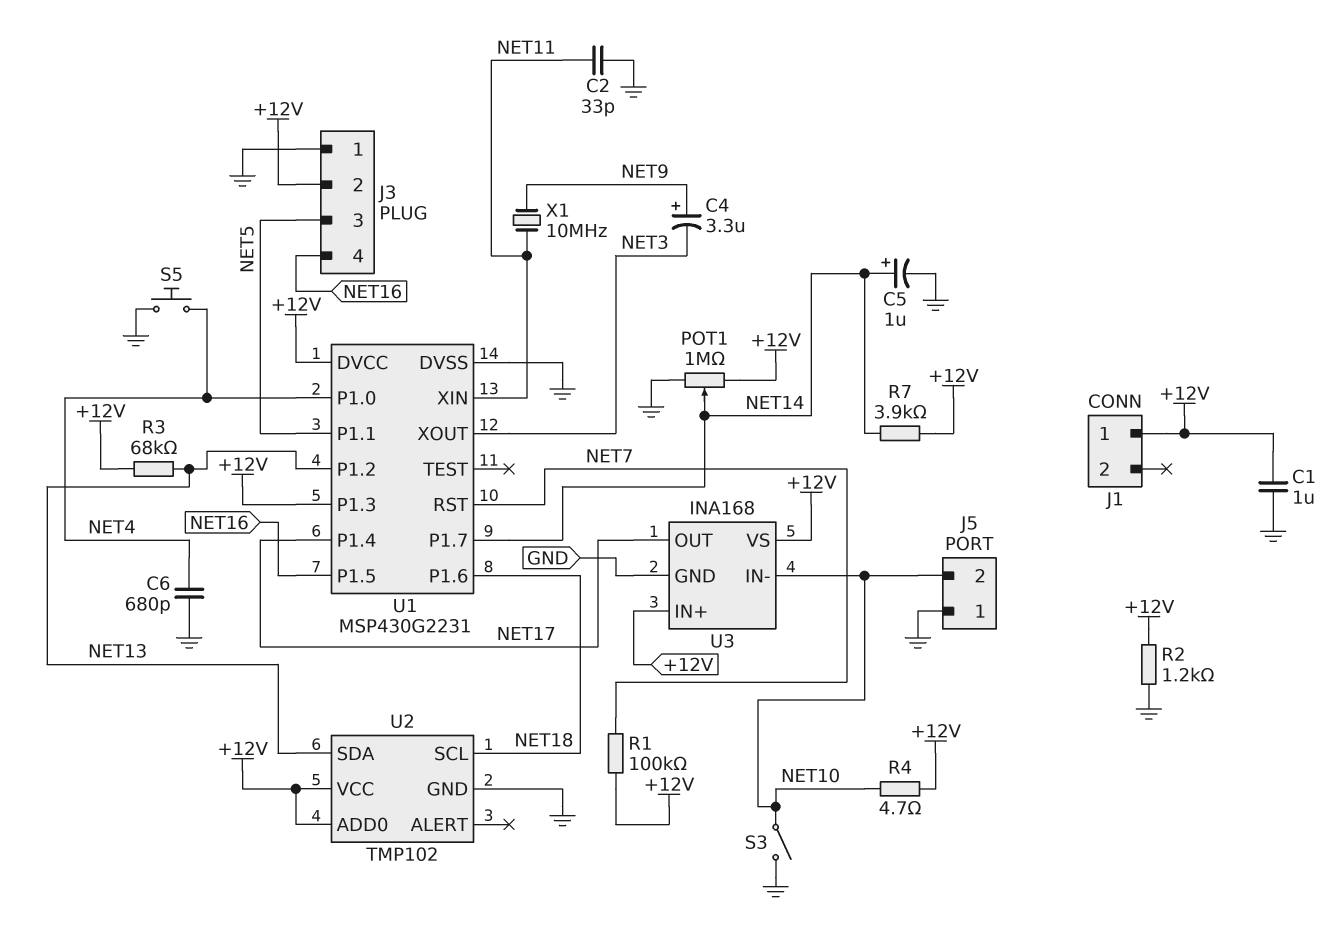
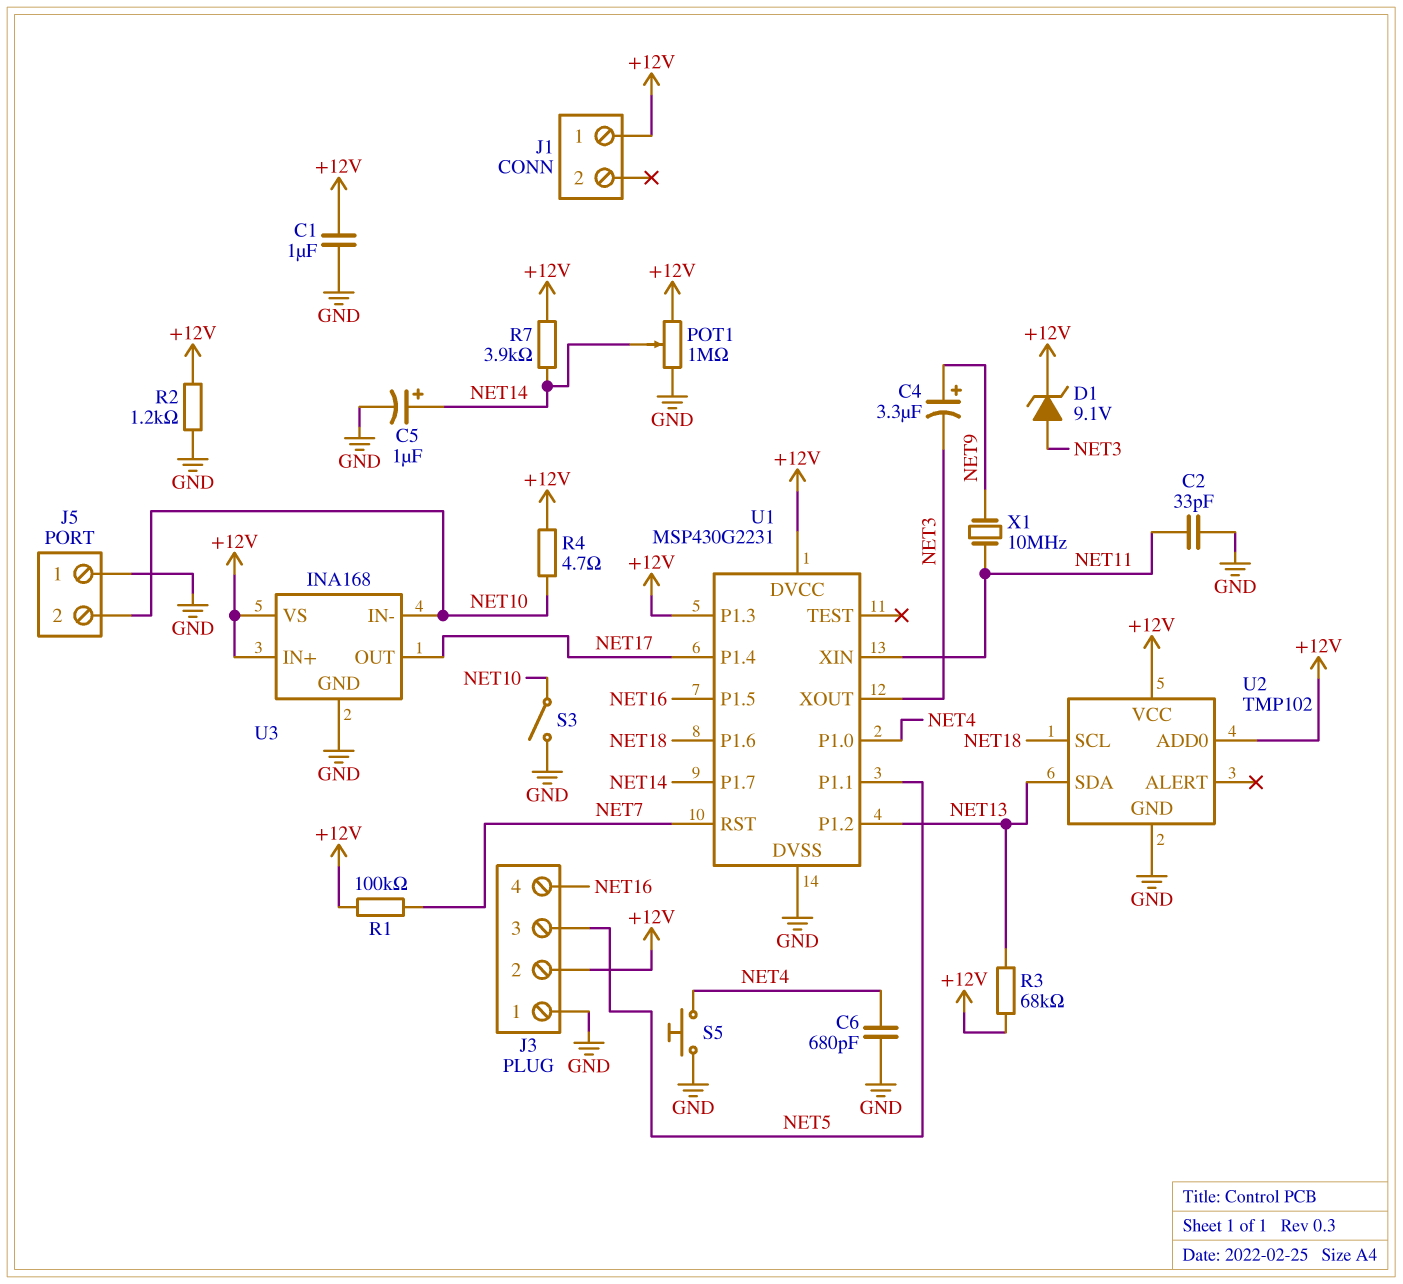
D1: none -> zener 9.1V (A NET3, K +12V)

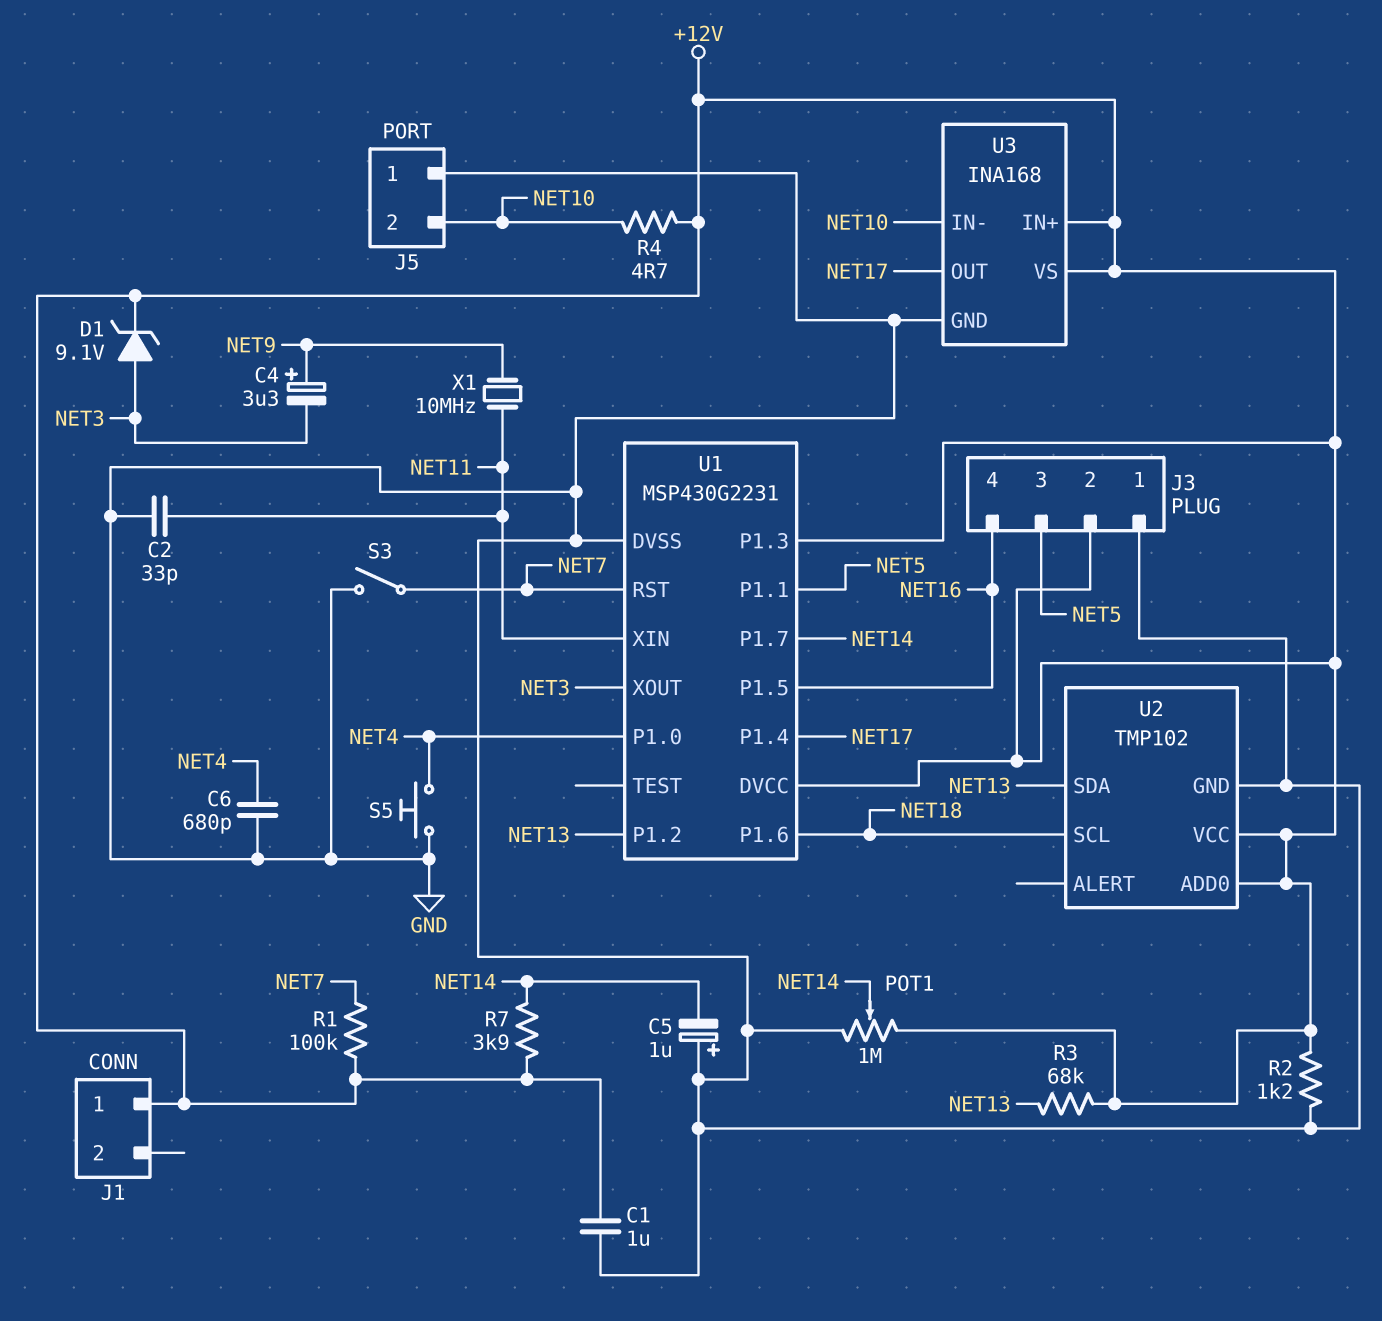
C5: 1uF (plus NET14, minus GND) -> 1uF (plus GND, minus NET14)
S3: switch (GND, NET10) -> switch (GND, NET7)

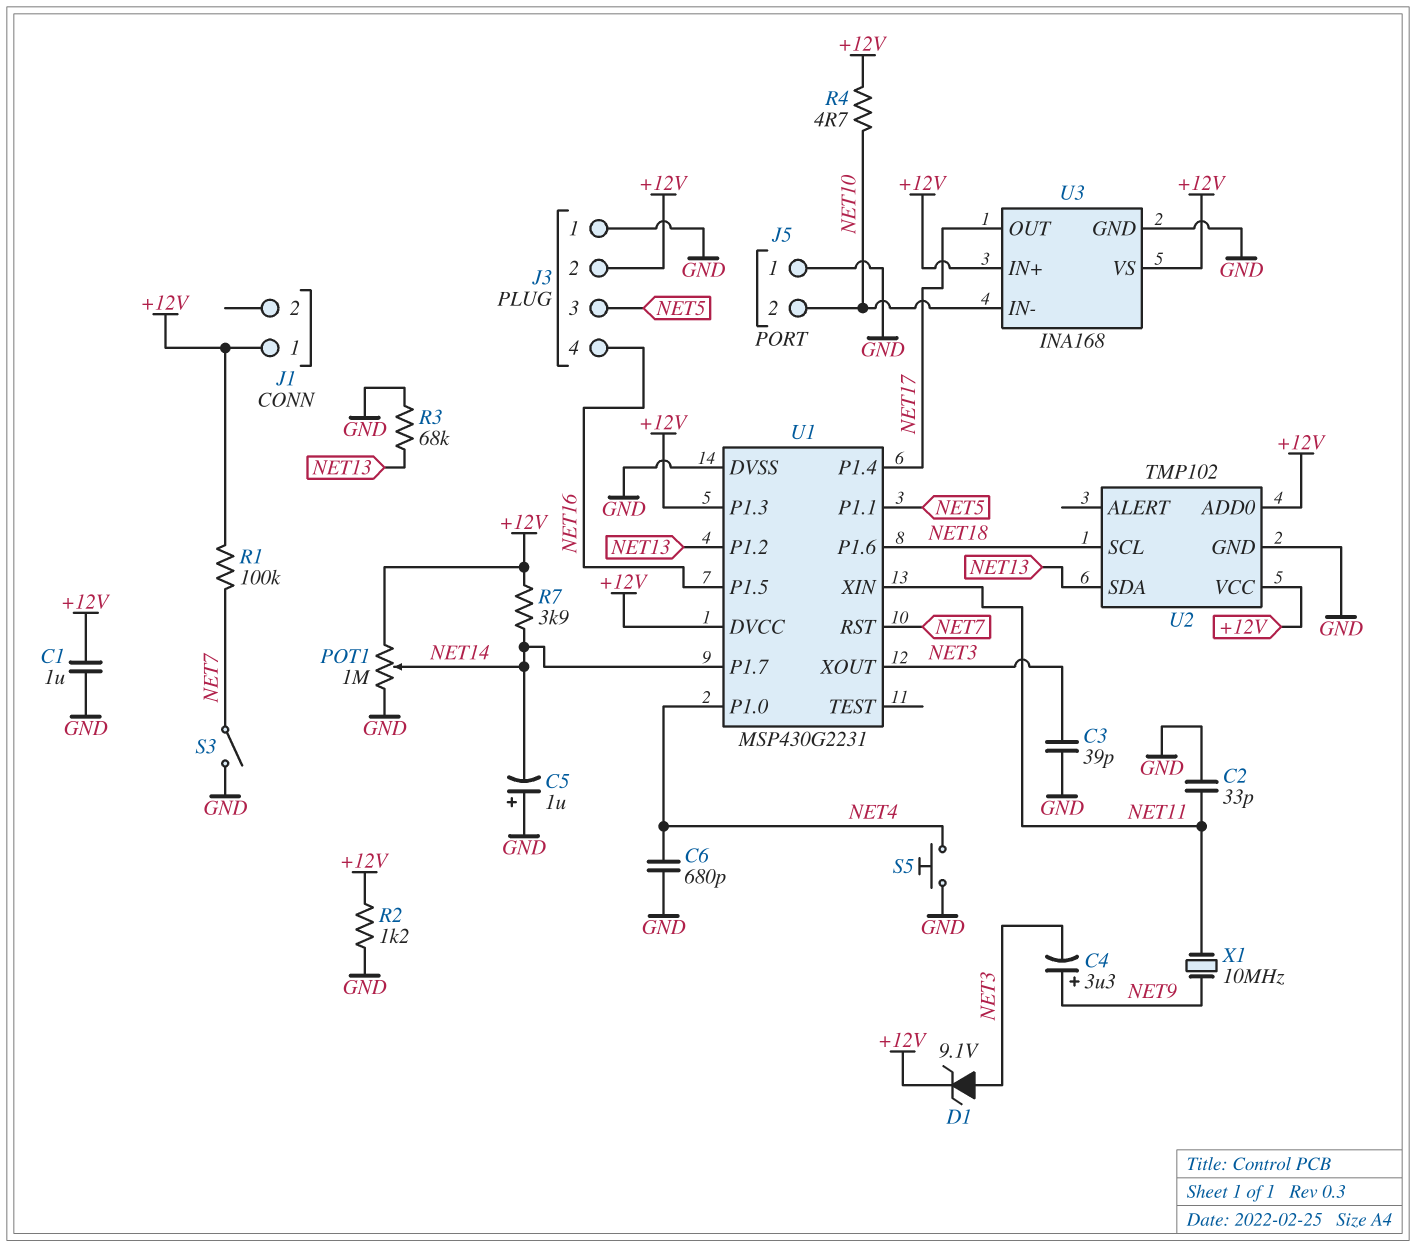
C3: none -> 39pF (GND, NET3)
R3: 68k (+12V, NET13) -> 68k (GND, NET13)

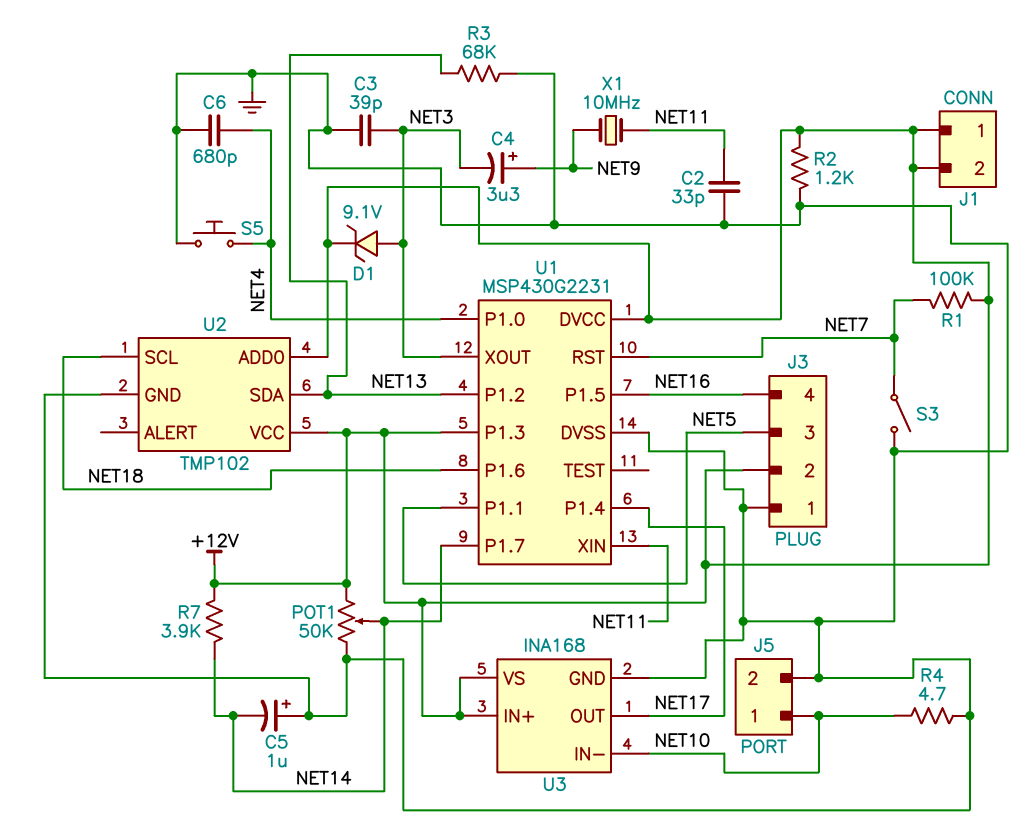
C1: 1uF (+12V, GND) -> none
J1 pin 2: none -> +12V
J5 pin 1: GND -> NET10
J5 pin 2: NET10 -> GND
POT1: 1M (+12V, GND, wiper NET14) -> 50k (+12V, GND, wiper NET14)
R4: 4.7 (+12V, NET10) -> 4.7 (GND, NET10)

